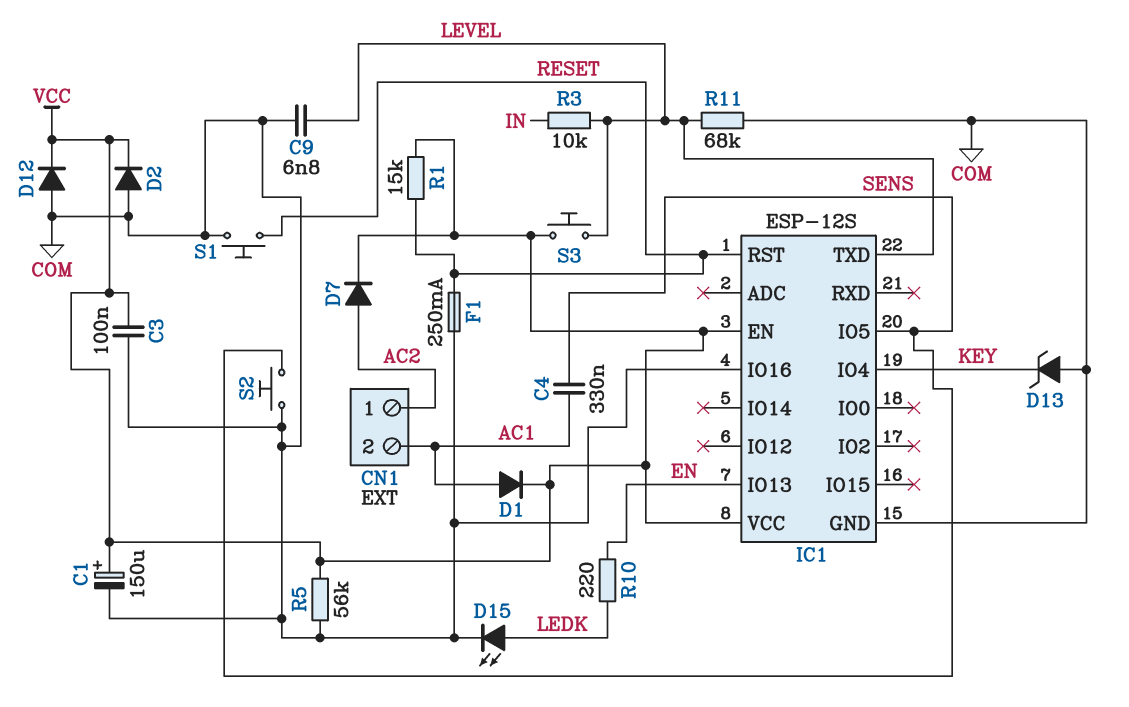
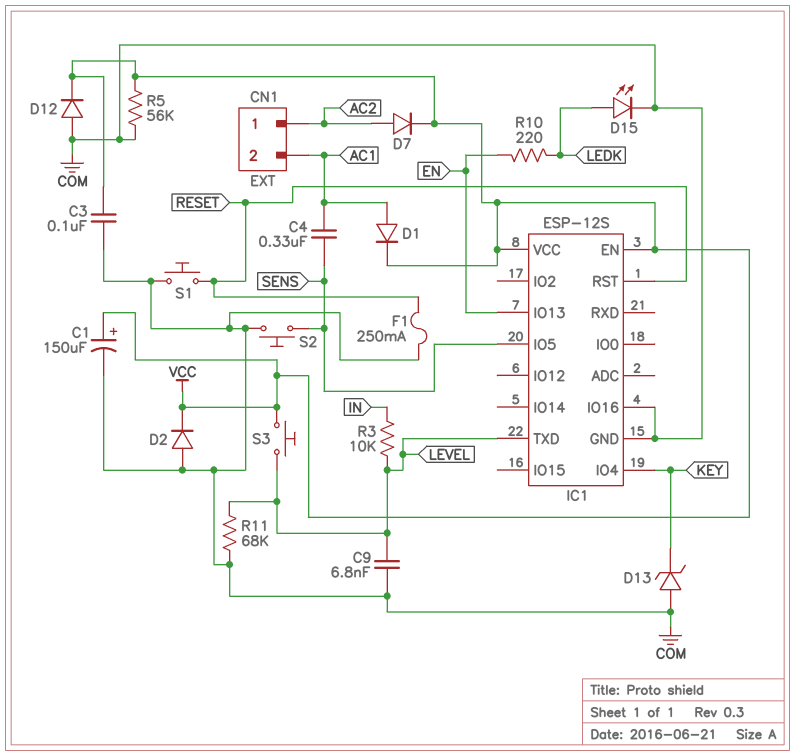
R1: 15k (RESET, VCC) -> none

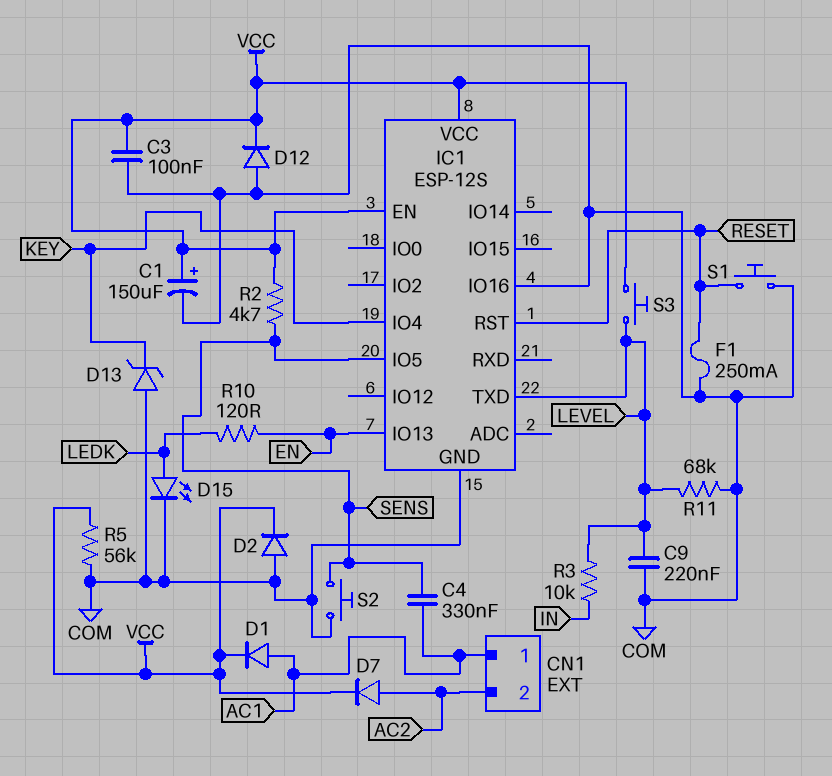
C9: 6.8nF (COM, LEVEL) -> 220nF (COM, LEVEL)
CN1 pin 1: AC2 -> AC1
CN1 pin 2: AC1 -> AC2
R2: none -> 4.7k (SENS, VCC)
R10: 220 (EN, LEDK) -> 120 (EN, LEDK)

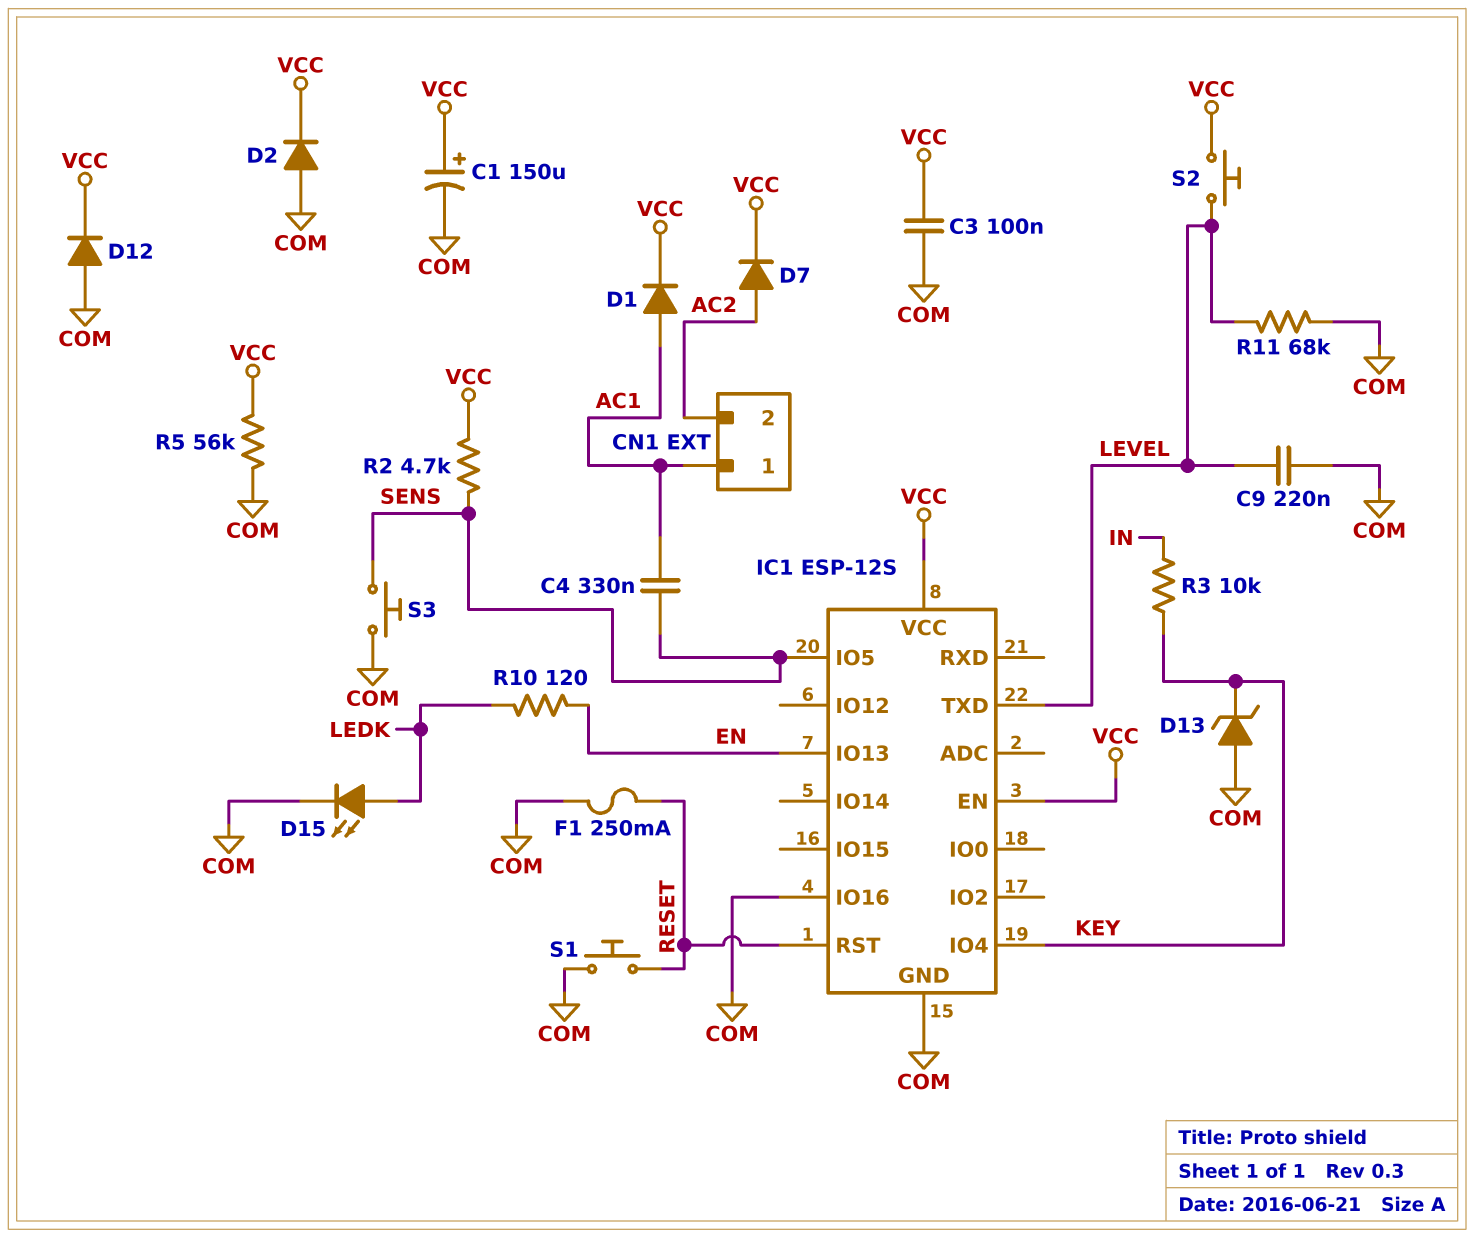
R3: 10k (IN, LEVEL) -> 10k (IN, KEY)
S2: button (COM, SENS) -> button (LEVEL, VCC)
S3: button (LEVEL, VCC) -> button (COM, SENS)

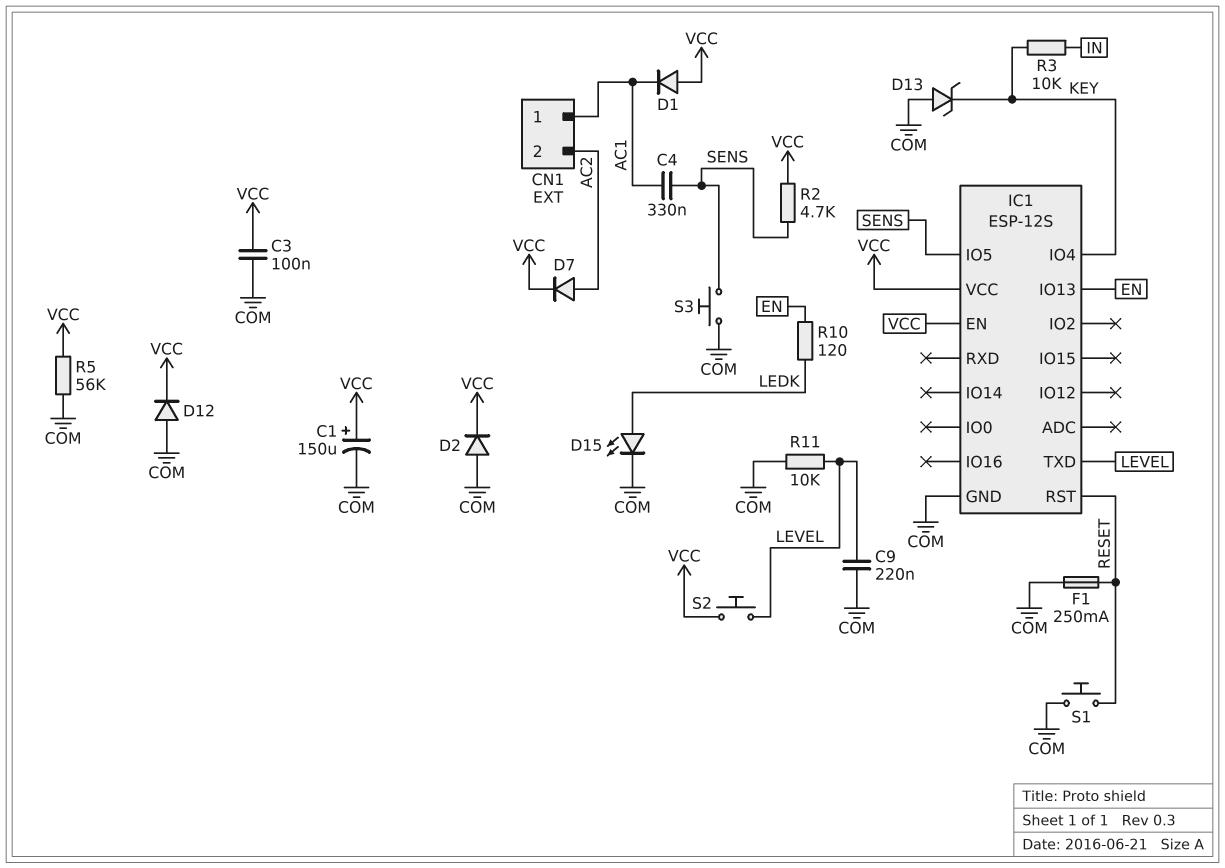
D1: diode (A AC1, K VCC) -> diode (A VCC, K AC1)
IC1 pin IO16: COM -> none
R11: 68k (COM, LEVEL) -> 10k (COM, LEVEL)

